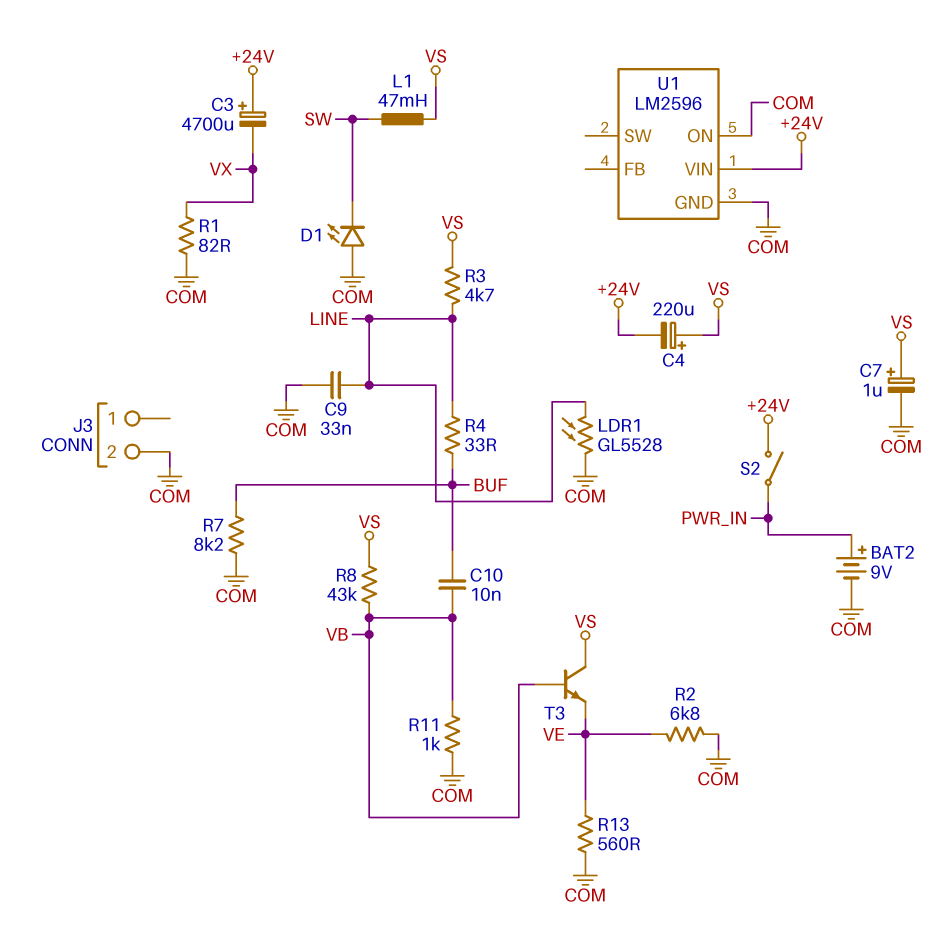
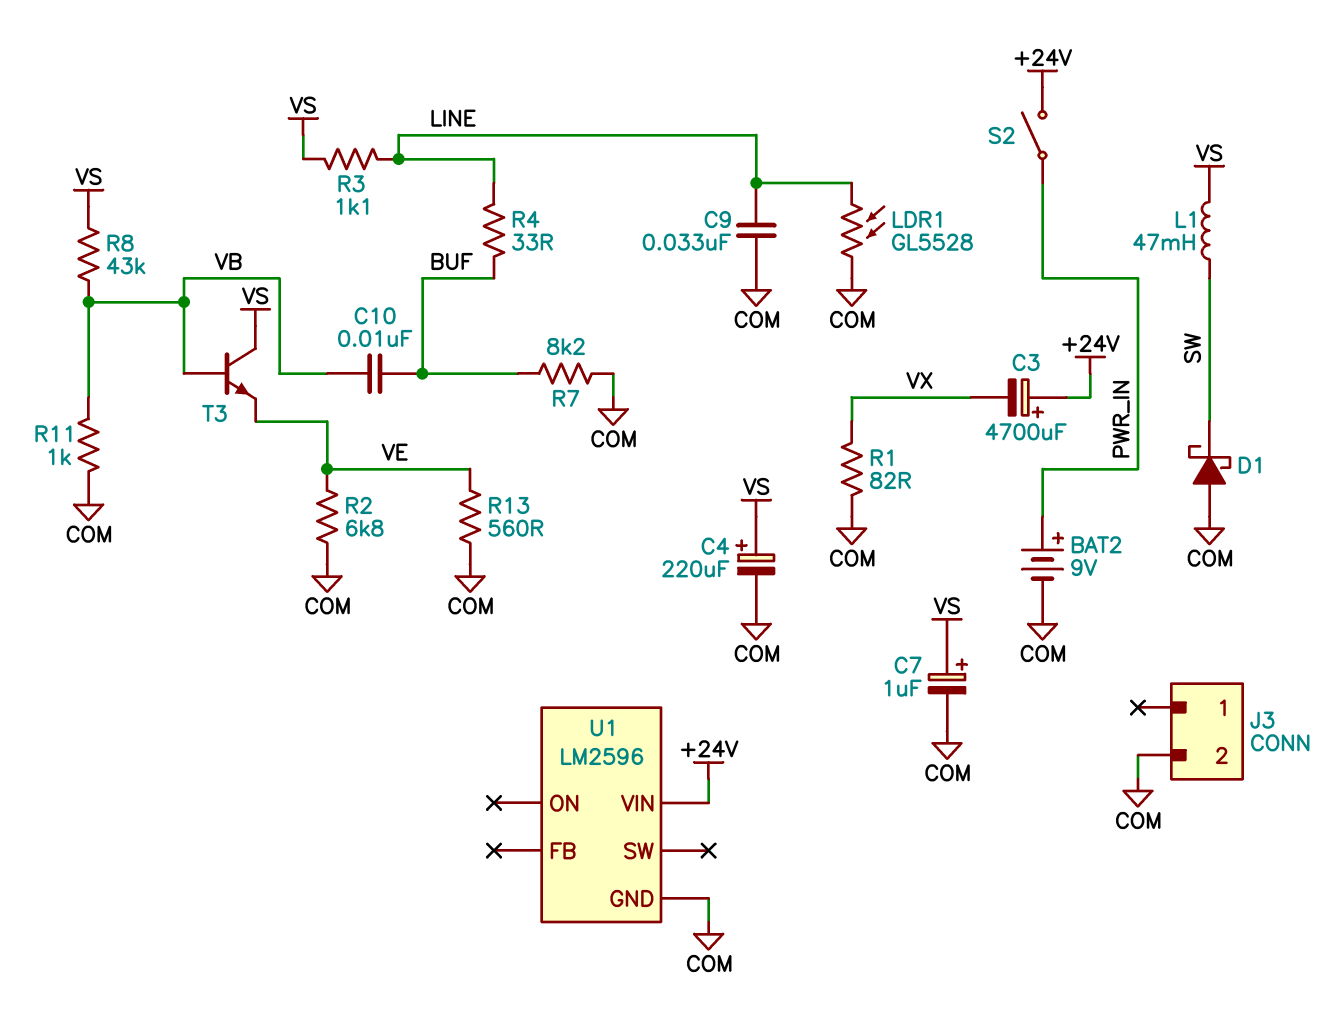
C4: 220uF (plus VS, minus +24V) -> 220uF (plus VS, minus COM)
D1: LED (A COM, K SW) -> schottky (A COM, K SW)
R3: 4.7k (LINE, VS) -> 1.1k (LINE, VS)
U1 pin ON: COM -> none

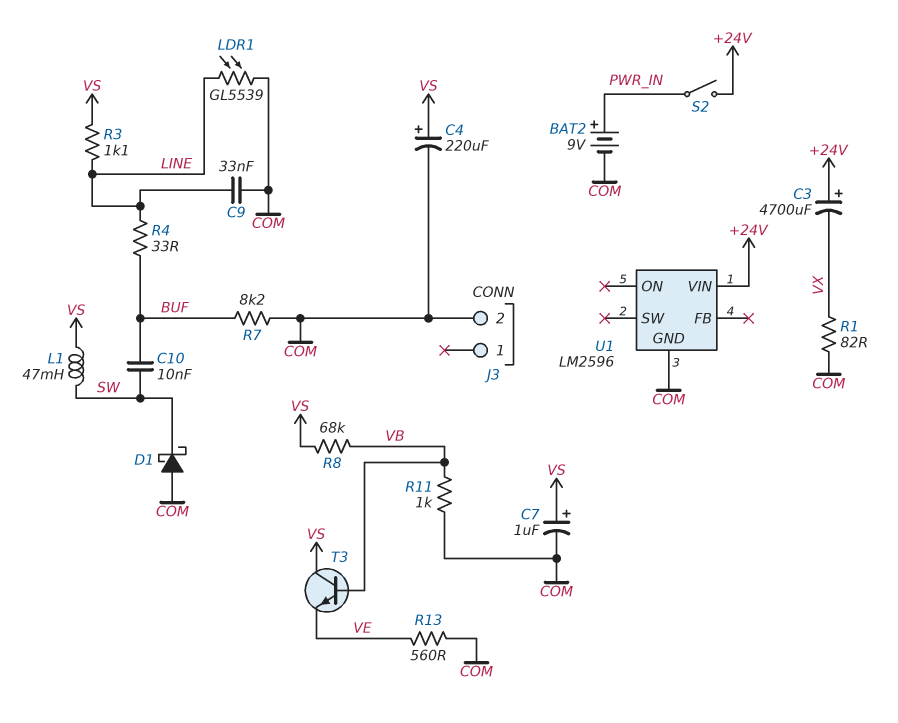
C10: 10nF (BUF, VB) -> 10nF (BUF, SW)
LDR1: GL5528 (COM, LINE) -> GL5539 (COM, LINE)
R2: 6.8k (COM, VE) -> none
R8: 43k (VB, VS) -> 68k (VB, VS)

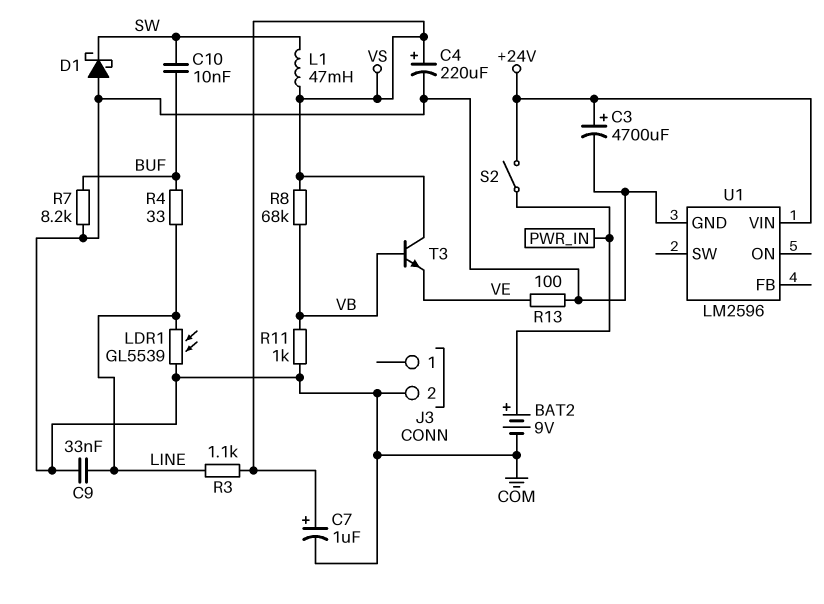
C3: 4700uF (plus +24V, minus VX) -> 4700uF (plus +24V, minus COM)
R1: 82 (COM, VX) -> none
R13: 560 (COM, VE) -> 100 (COM, VE)

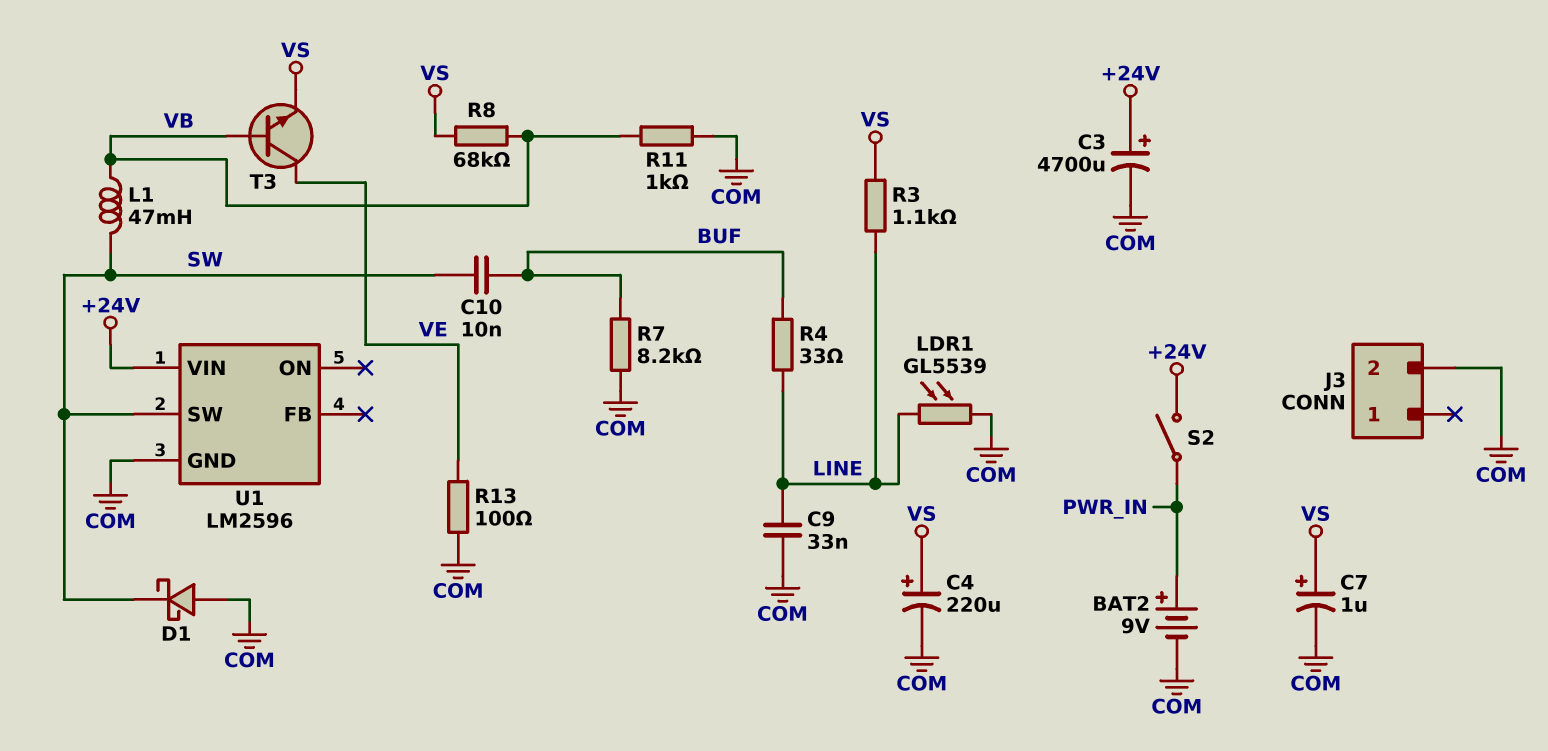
L1: 47mH (SW, VS) -> 47mH (SW, VB)
T3: NPN (B VB, C VS, E VE) -> NPN (B VB, C VE, E VS)
U1 pin SW: none -> SW

